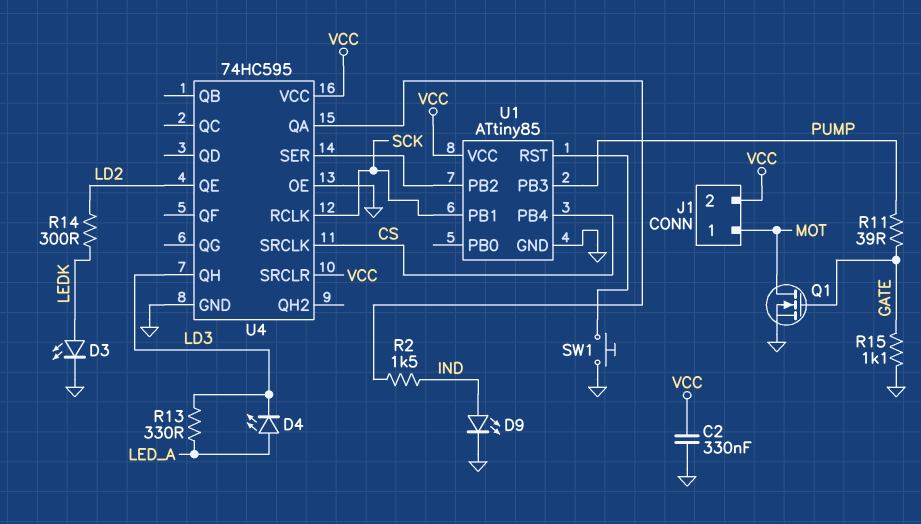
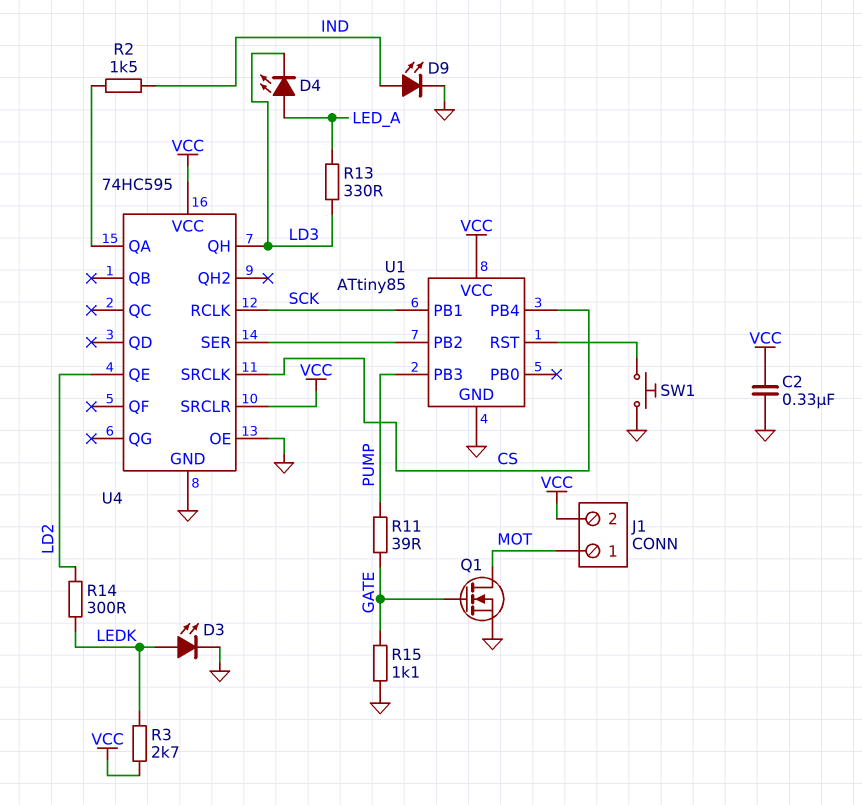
R3: none -> 2.7k (LEDK, VCC)

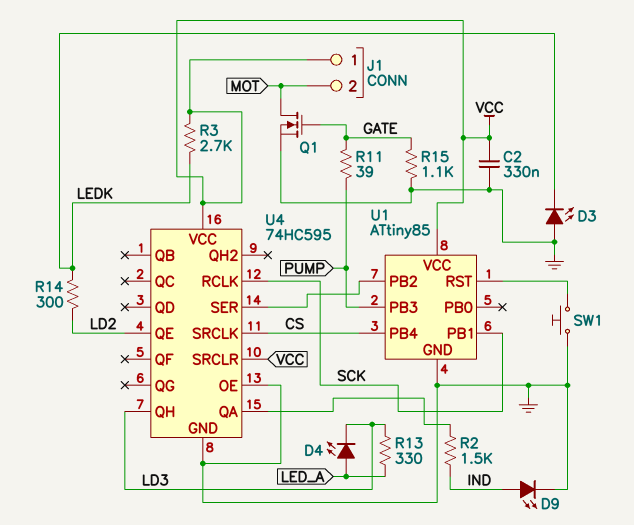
D3: LED (A LEDK, K GND) -> LED (A GND, K LEDK)
J1 pin 1: MOT -> VCC
J1 pin 2: VCC -> MOT

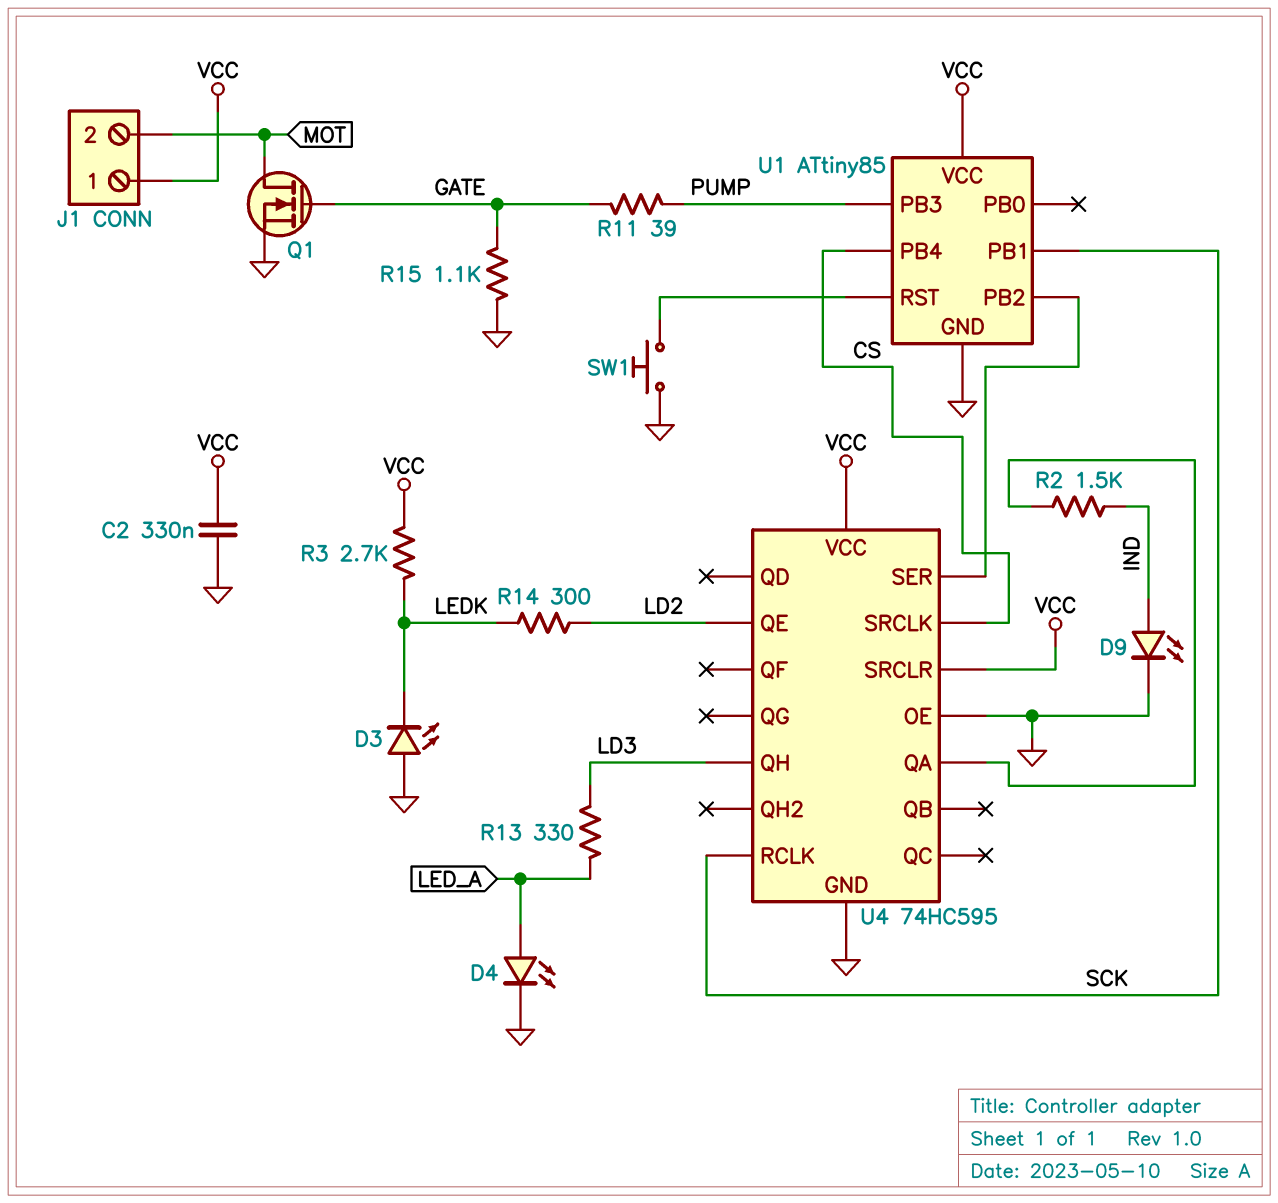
D4: LED (A LED_A, K LD3) -> LED (A LED_A, K GND)

